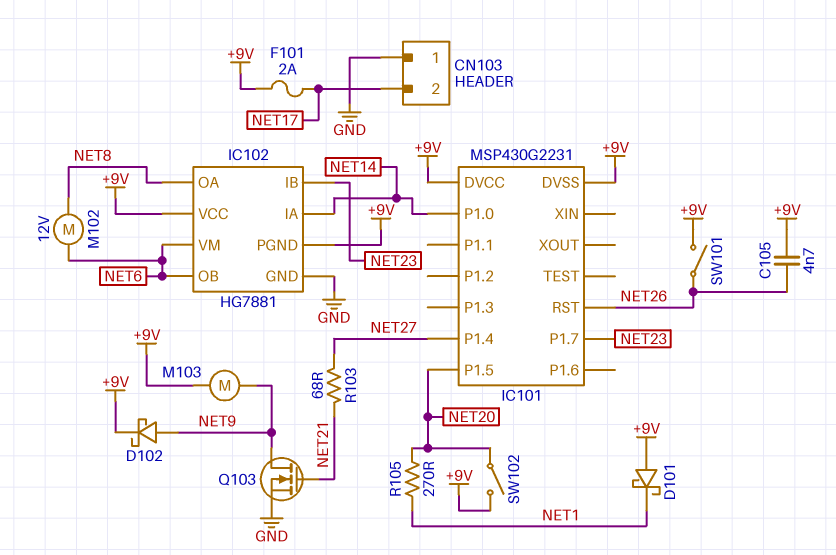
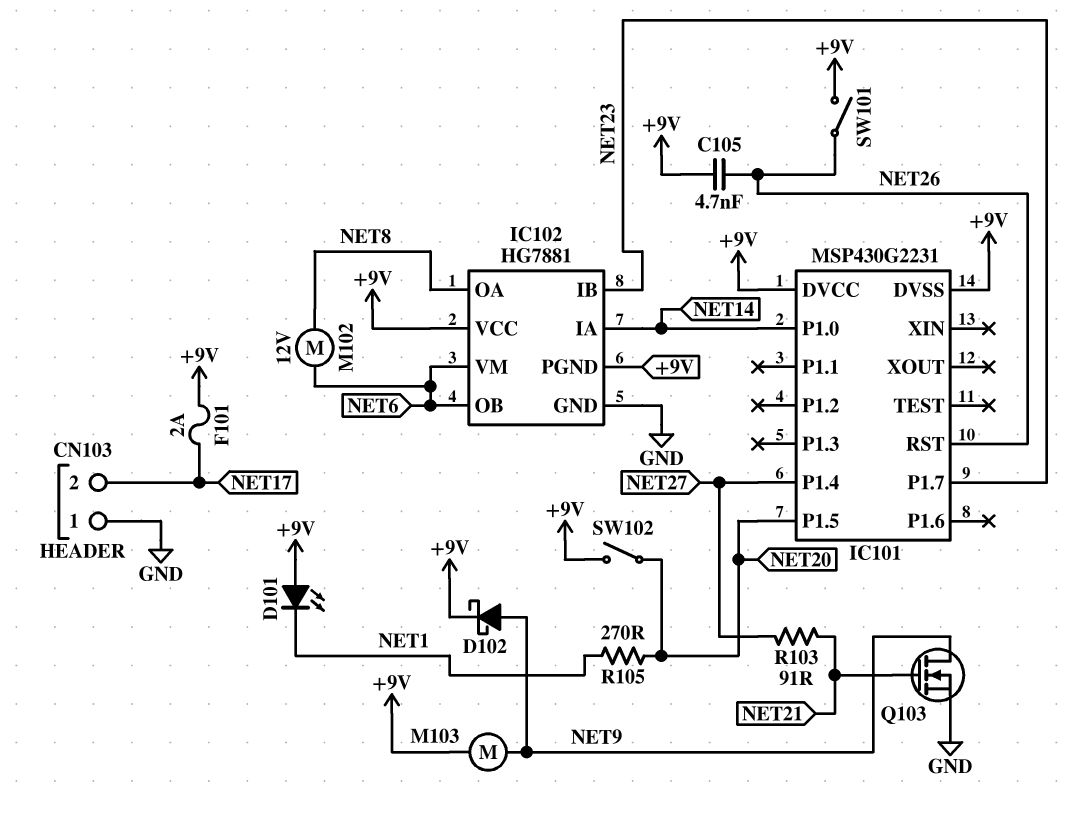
D101: schottky (A +9V, K NET1) -> LED (A +9V, K NET1)
R103: 68 (NET21, NET27) -> 91 (NET21, NET27)

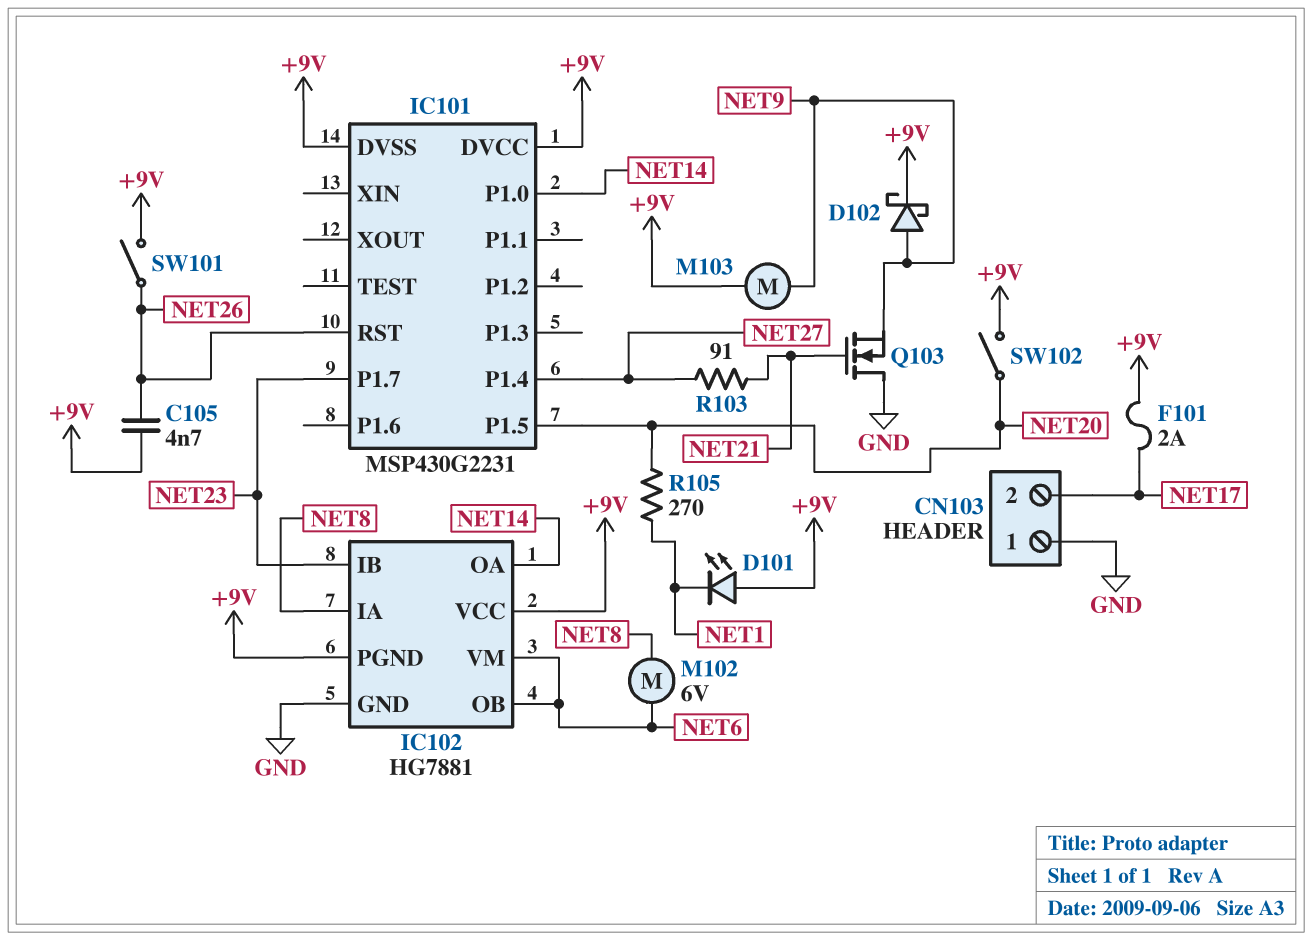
IC102 pin IA: NET14 -> NET8
IC102 pin OA: NET8 -> NET14
M102: motor 12V (NET6, NET8) -> motor 6V (NET6, NET8)
Q103: NMOS (G NET21, D NET9, S GND) -> NMOS (G NET21, D GND, S NET9)

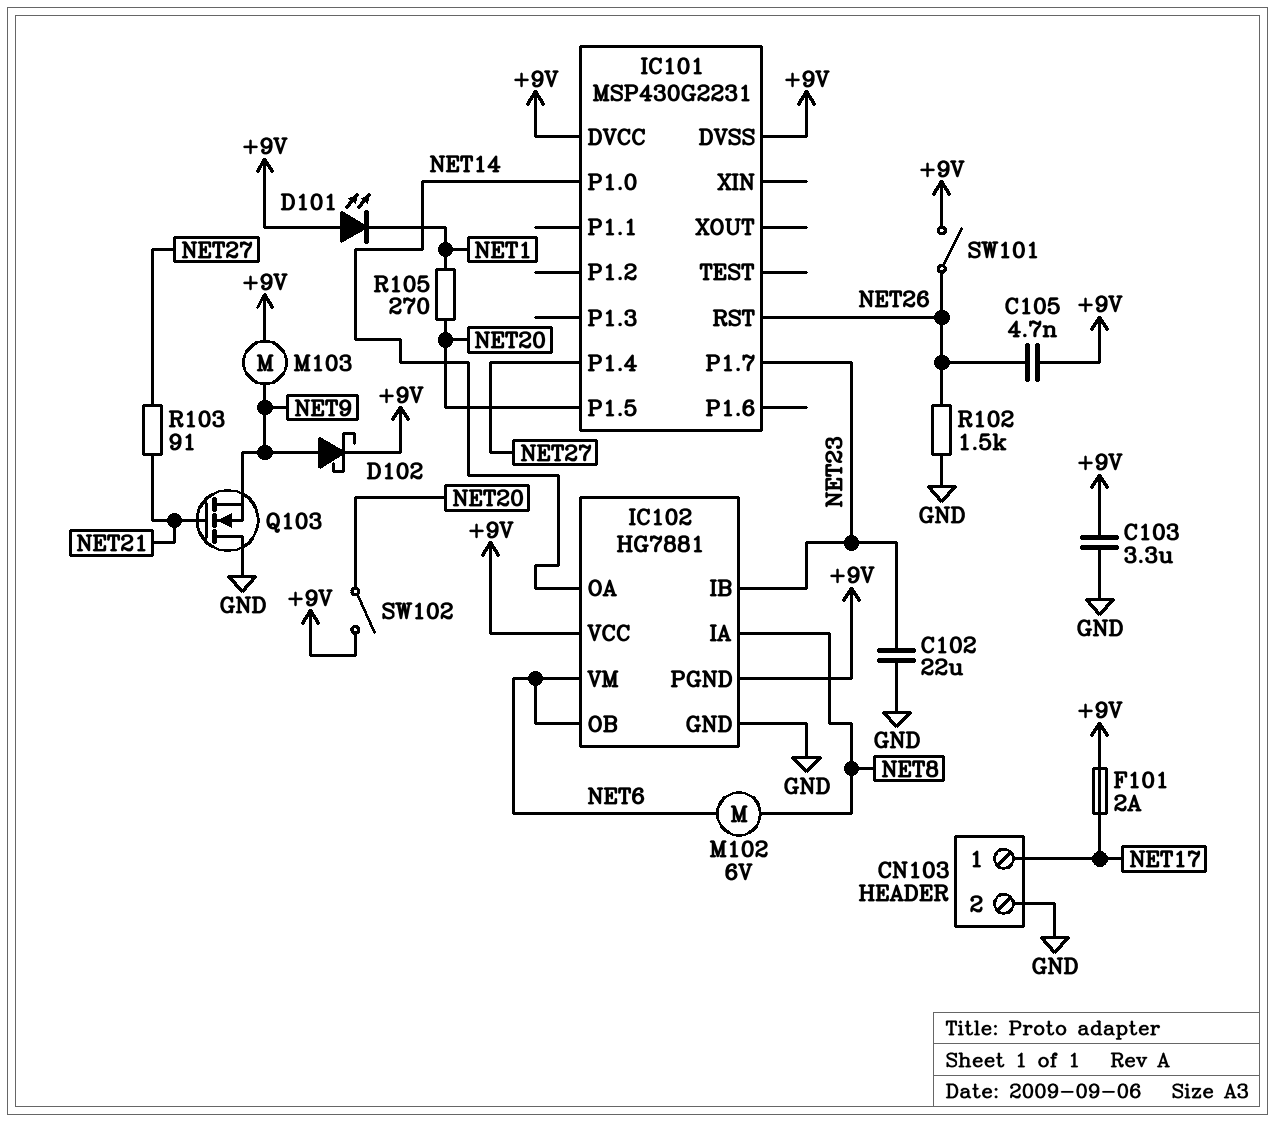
C102: none -> 22uF (GND, NET23)
C103: none -> 3.3uF (+9V, GND)
CN103 pin 1: GND -> NET17
CN103 pin 2: NET17 -> GND
R102: none -> 1.5k (GND, NET26)

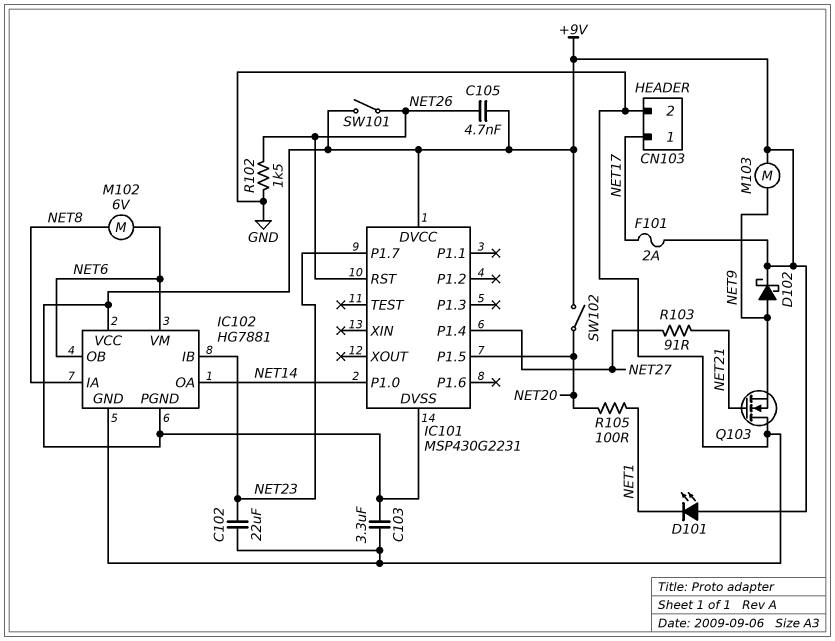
R105: 270 (NET1, NET20) -> 100 (NET1, NET20)

